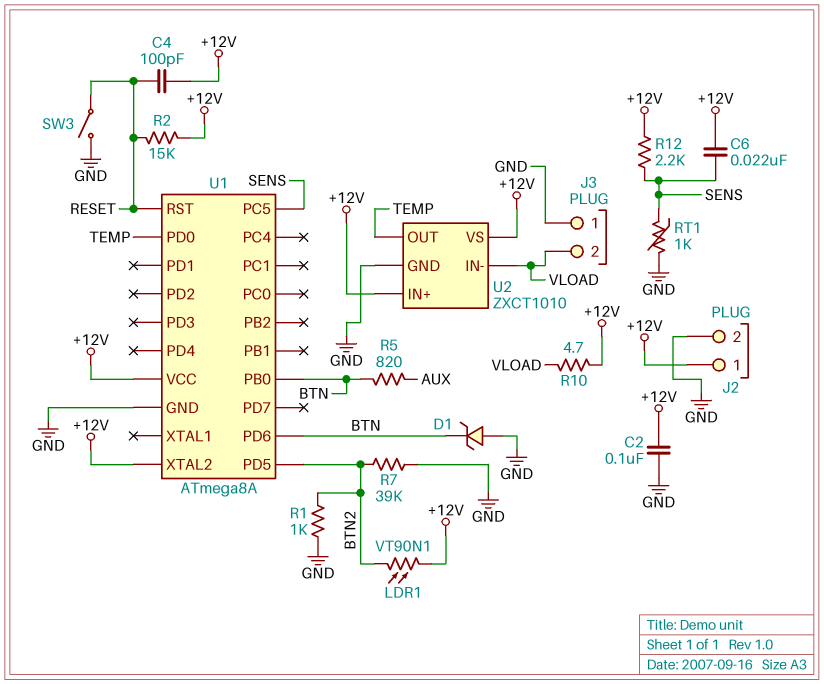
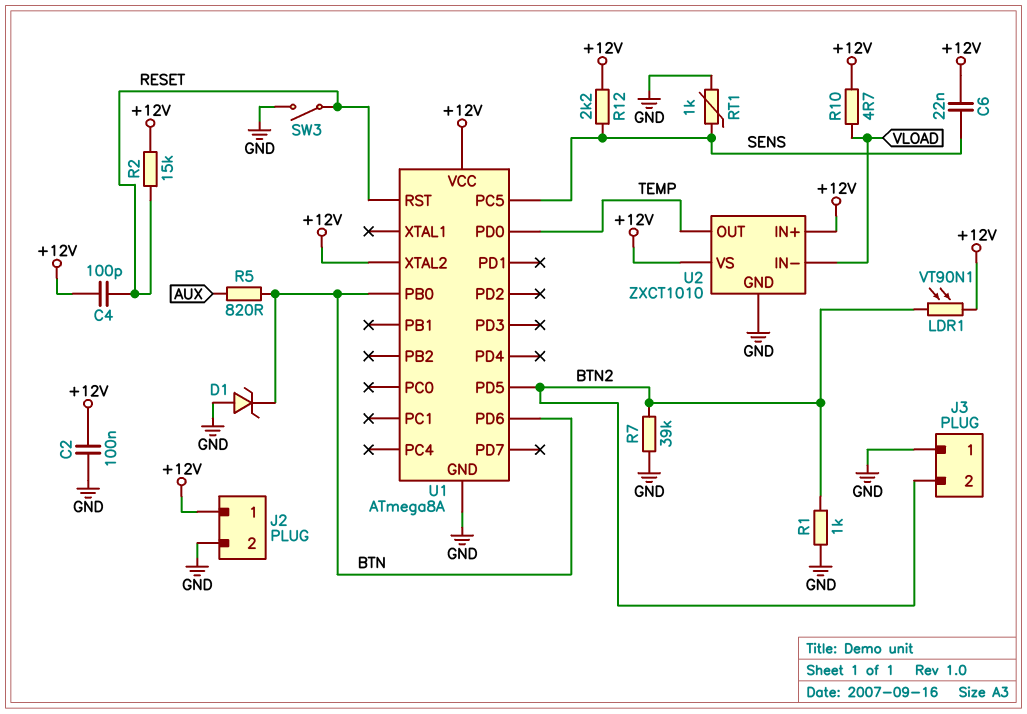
J3 pin 2: VLOAD -> BTN2

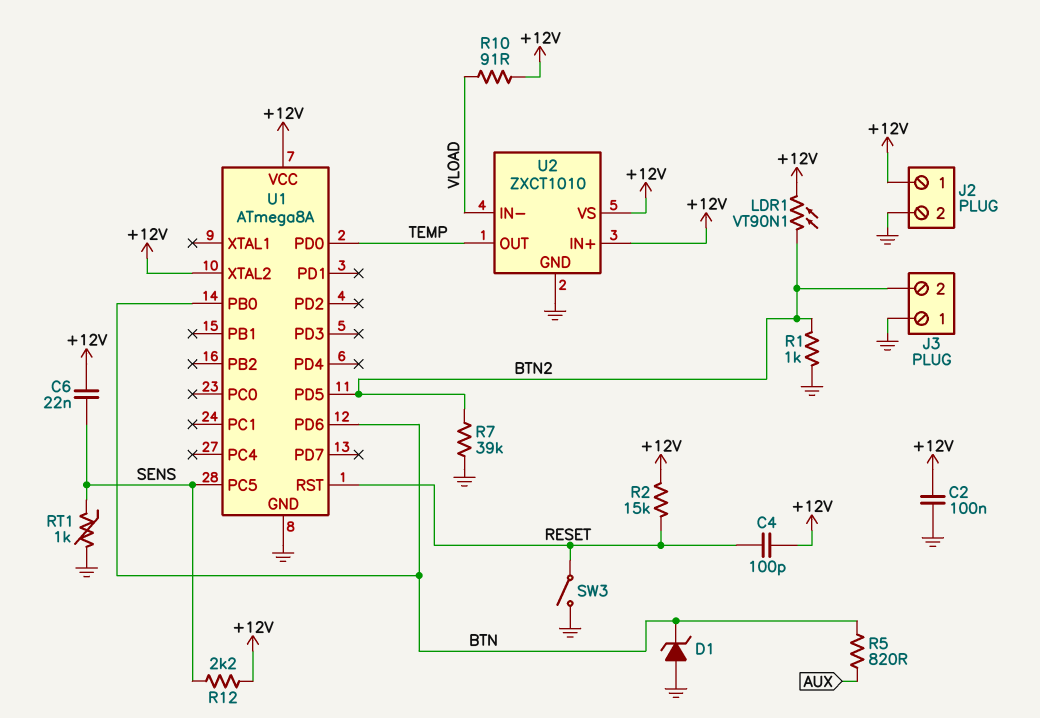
R10: 4.7 (+12V, VLOAD) -> 91 (+12V, VLOAD)

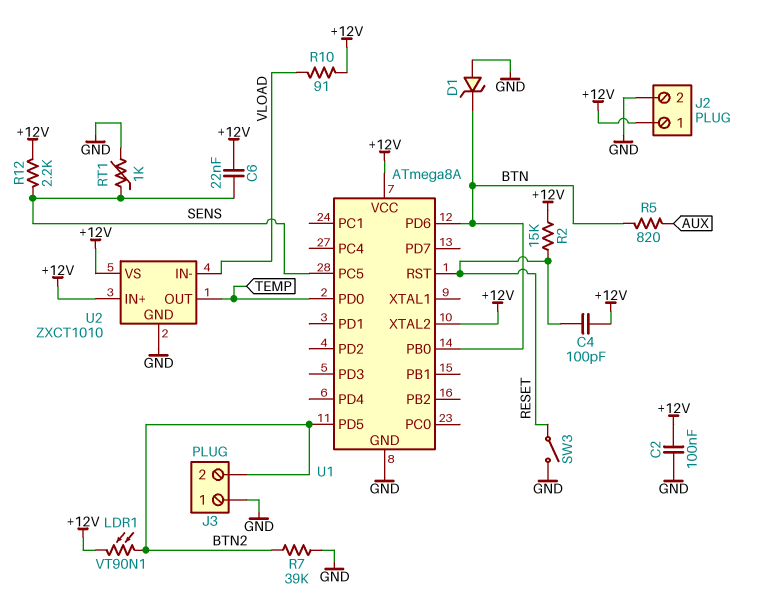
R1: 1k (BTN2, GND) -> none

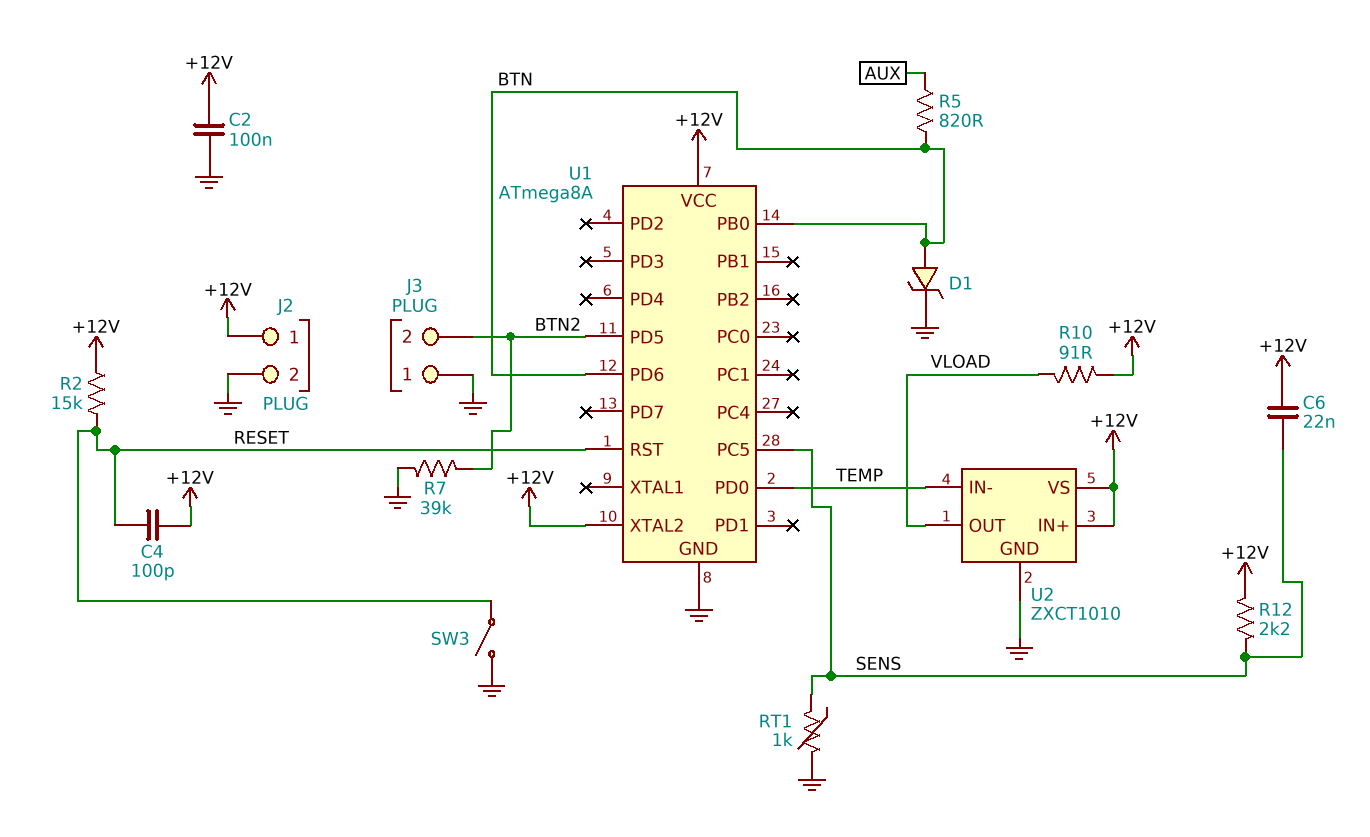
D1: zener (A GND, K BTN) -> zener (A BTN, K GND)
LDR1: VT90N1 (+12V, BTN2) -> none
U2 pin IN-: VLOAD -> TEMP
U2 pin OUT: TEMP -> VLOAD

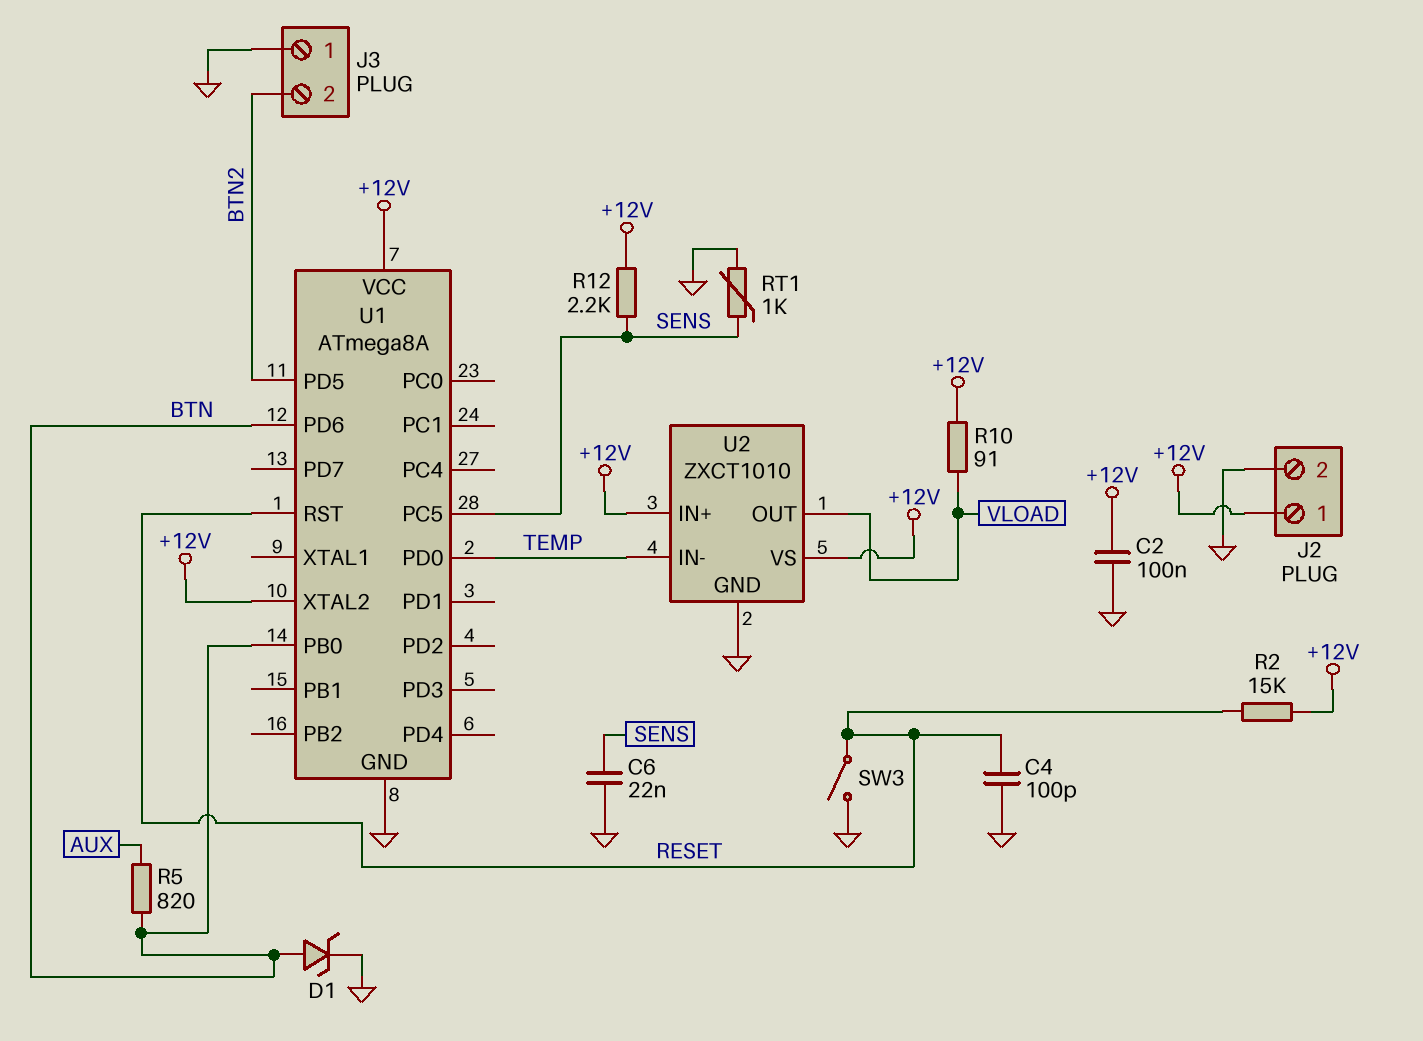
C4: 100pF (+12V, RESET) -> 100pF (GND, RESET)
C6: 22nF (+12V, SENS) -> 22nF (GND, SENS)
R7: 39k (BTN2, GND) -> none

